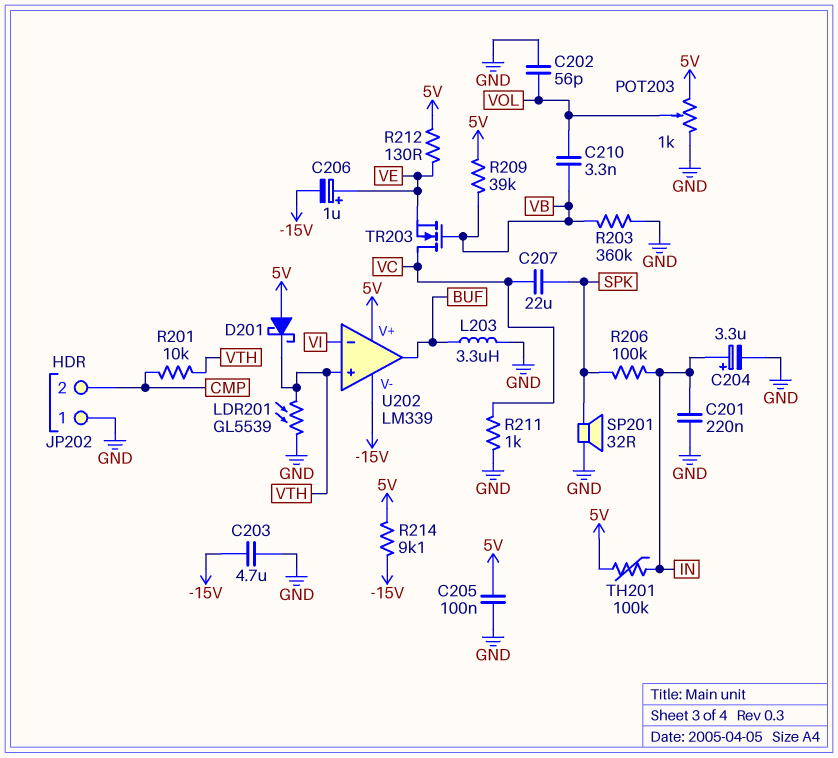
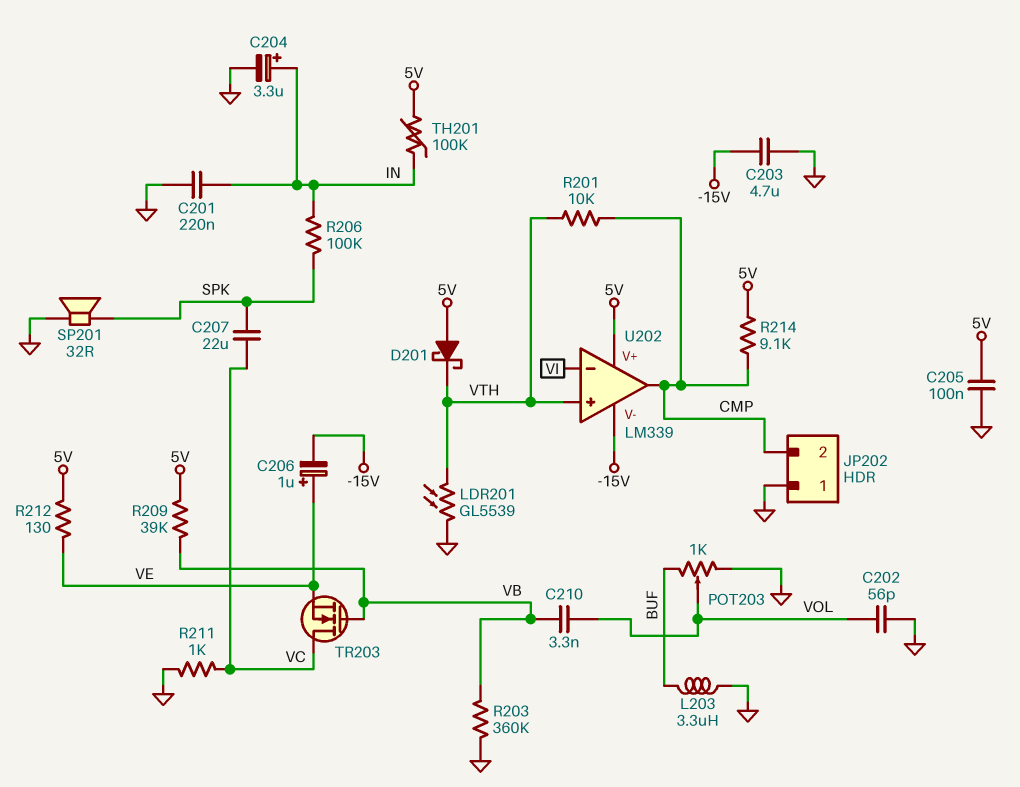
POT203: 1k (5V, GND, wiper VOL) -> 1k (BUF, GND, wiper VOL)
R214: 9.1k (-15V, 5V) -> 9.1k (5V, CMP)
U202 pin out: BUF -> CMP

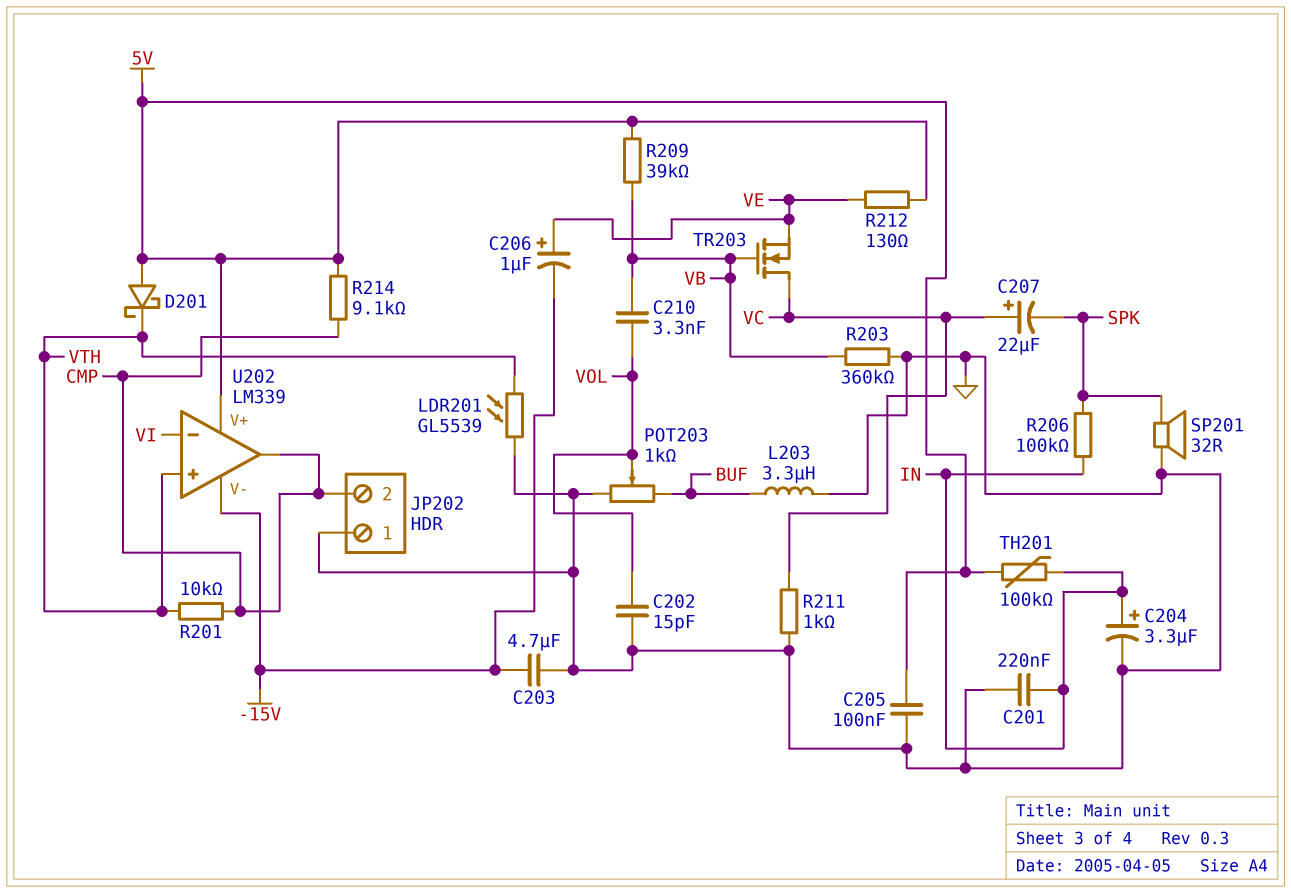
C202: 56pF (GND, VOL) -> 15pF (GND, VOL)
C207: 22uF (SPK, VC) -> 22uF (plus VC, minus SPK)

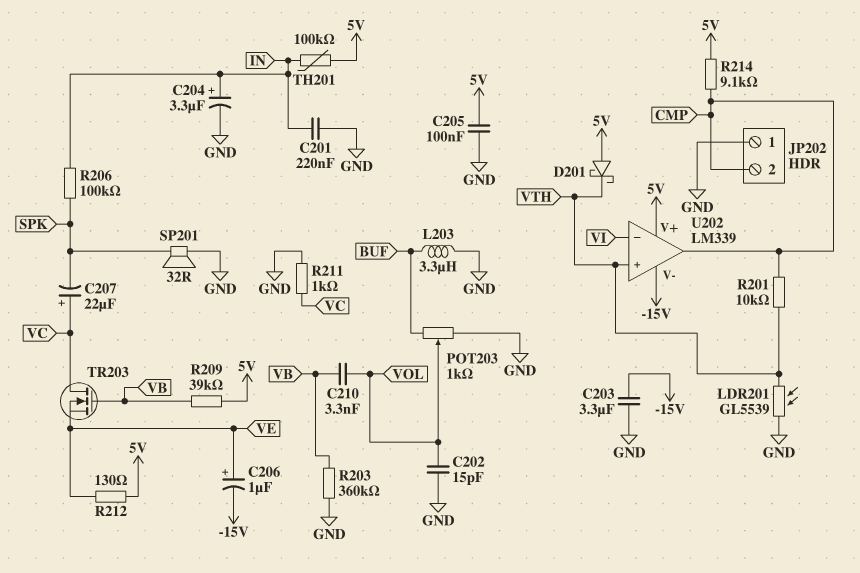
C203: 4.7uF (-15V, GND) -> 3.3uF (-15V, GND)

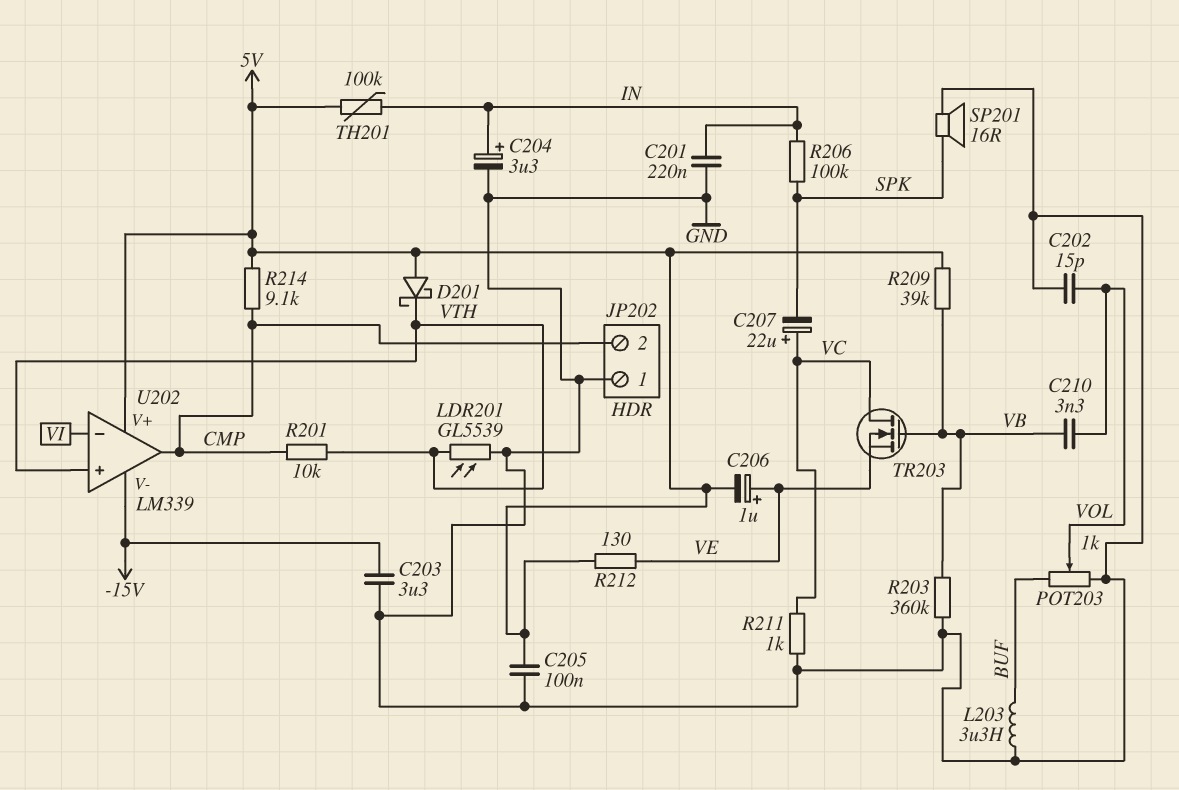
C206: 1uF (plus VE, minus -15V) -> 1uF (plus VE, minus 5V)
SP201: speaker 32R (GND, SPK) -> speaker 16R (GND, SPK)

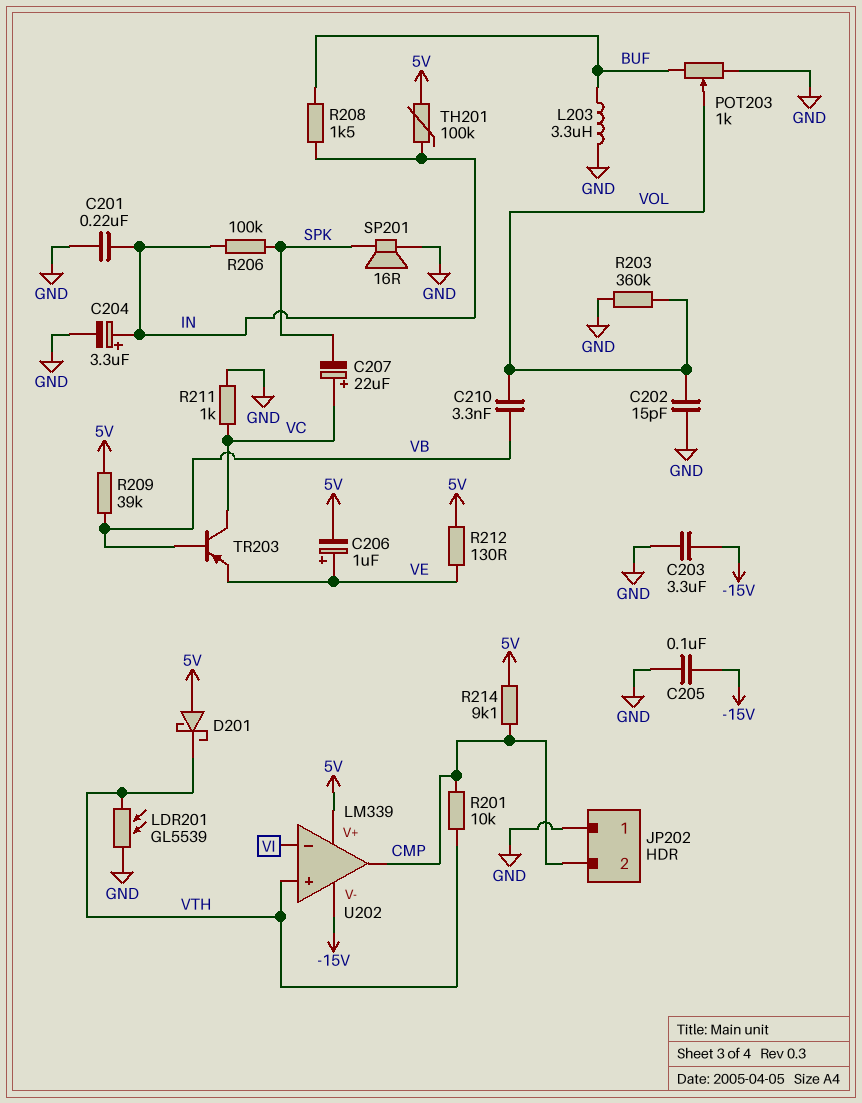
C205: 100nF (5V, GND) -> 100nF (-15V, GND)
R203: 360k (GND, VB) -> 360k (GND, VOL)
R208: none -> 1.5k (BUF, IN)
TR203: NMOS (G VB, D VC, S VE) -> PNP (B VB, C VC, E VE)

